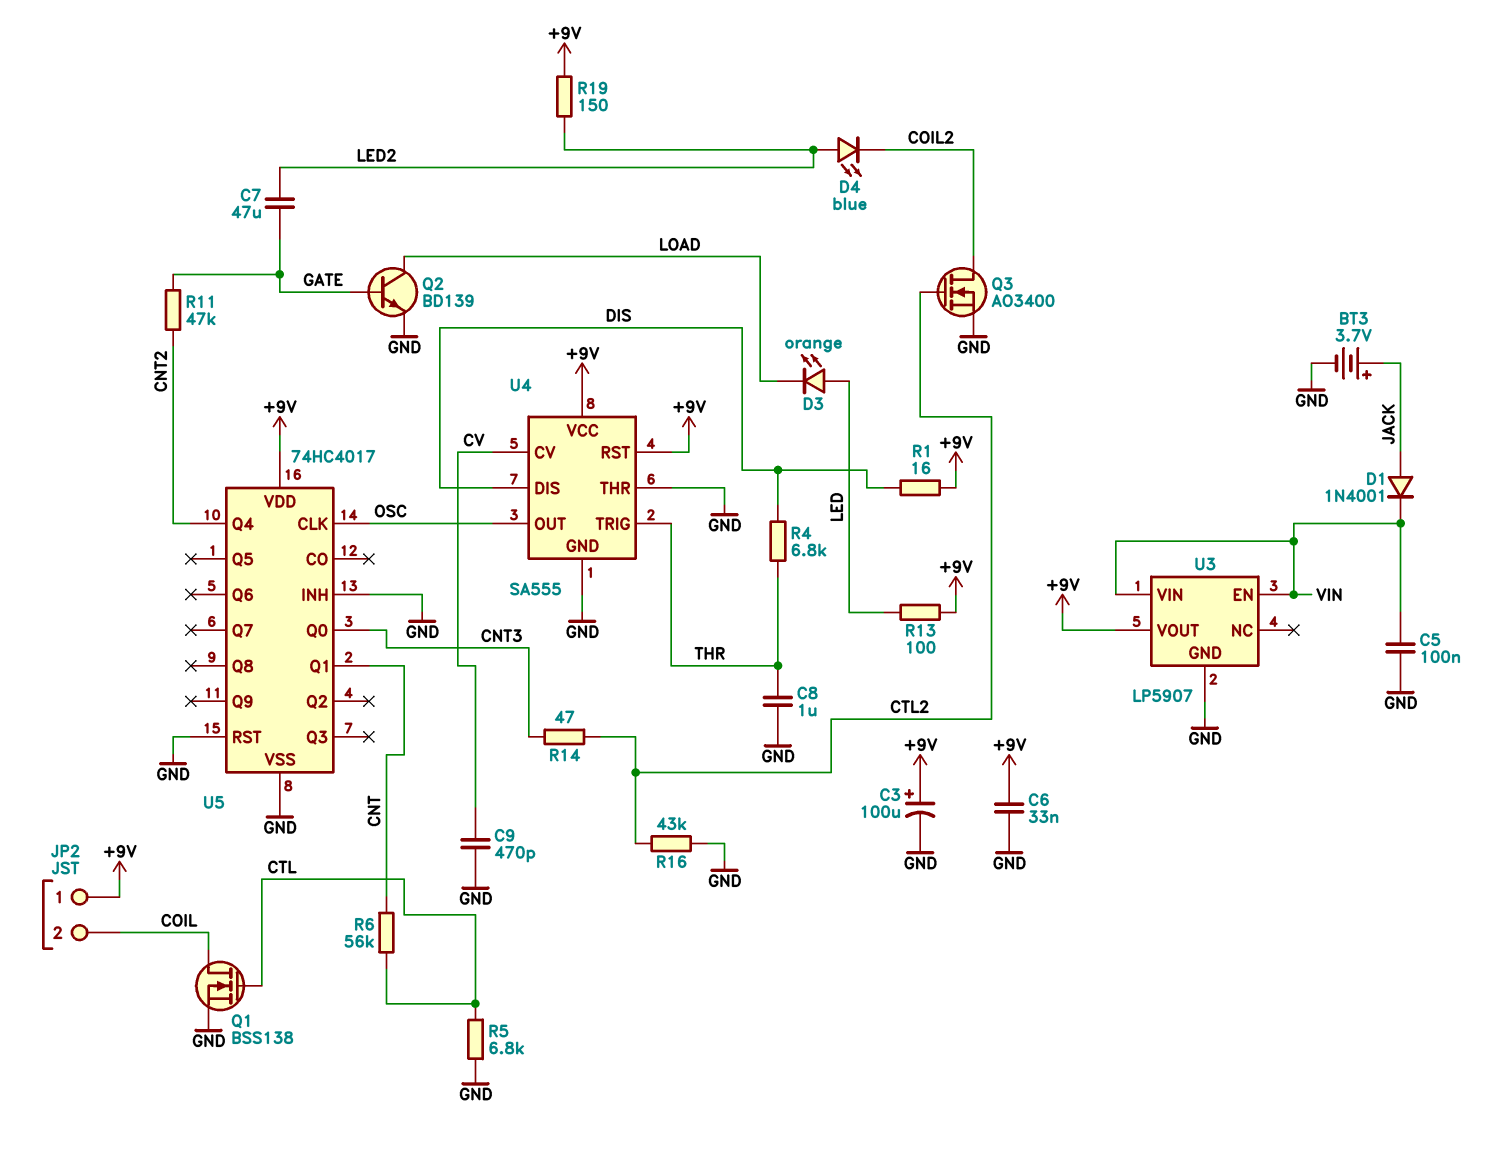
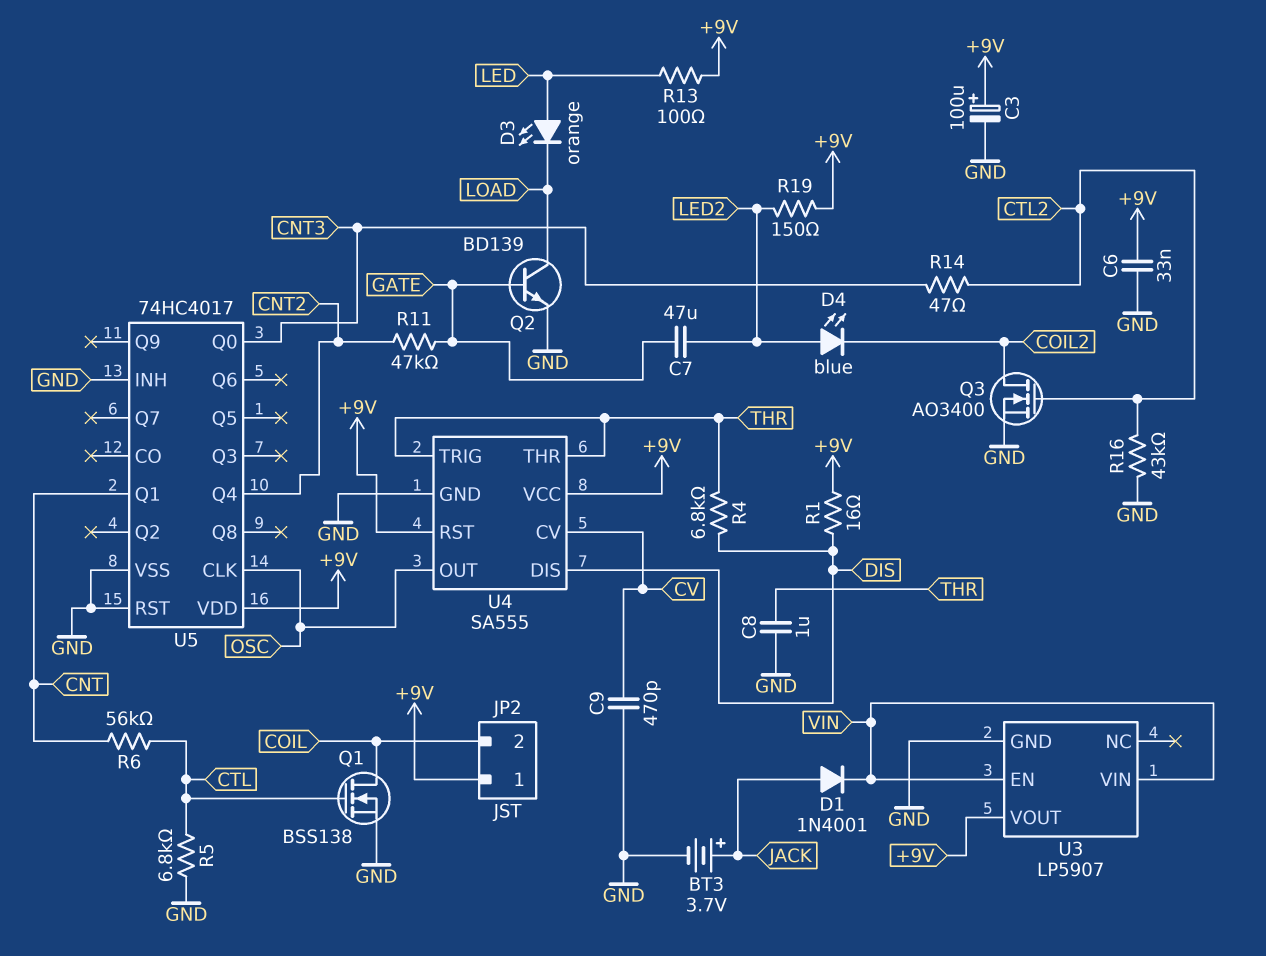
C5: 100nF (GND, VIN) -> none
U4 pin THR: GND -> THR

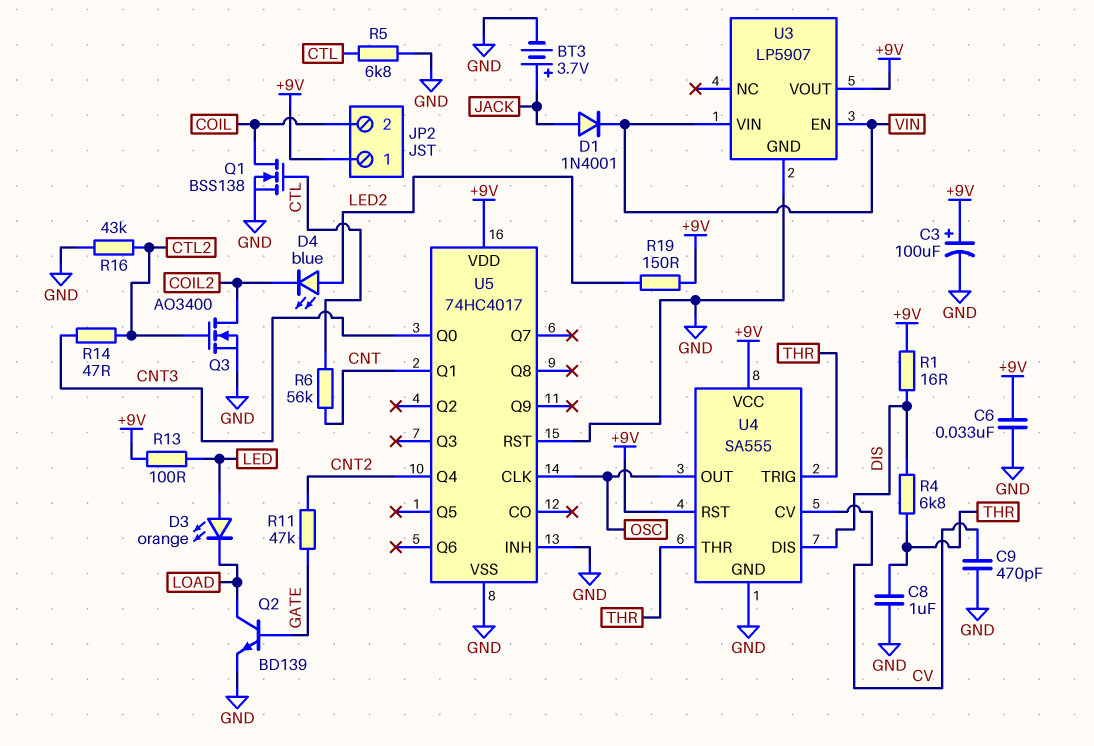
C7: 47uF (GATE, LED2) -> none

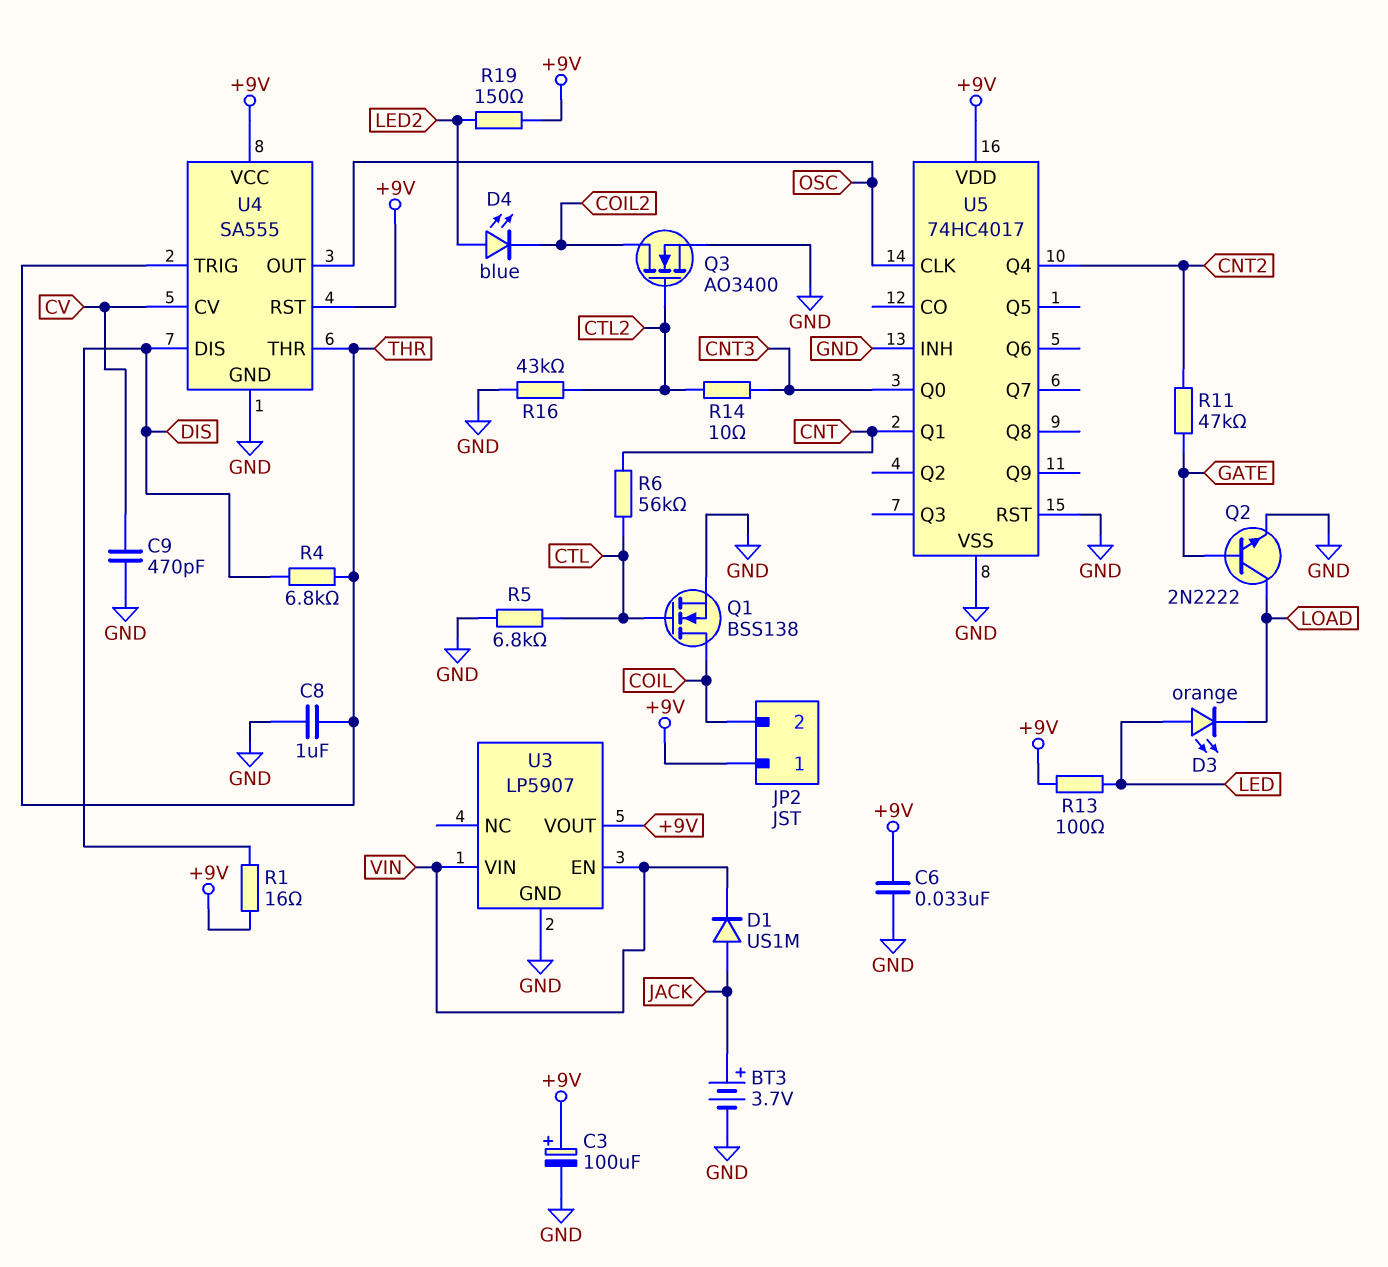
D1: diode 1N4001 (A JACK, K VIN) -> diode US1M (A JACK, K VIN)
Q2: NPN BD139 (B GATE, C LOAD, E GND) -> NPN 2N2222 (B GATE, C LOAD, E GND)
R14: 47 (CNT3, CTL2) -> 10 (CNT3, CTL2)

